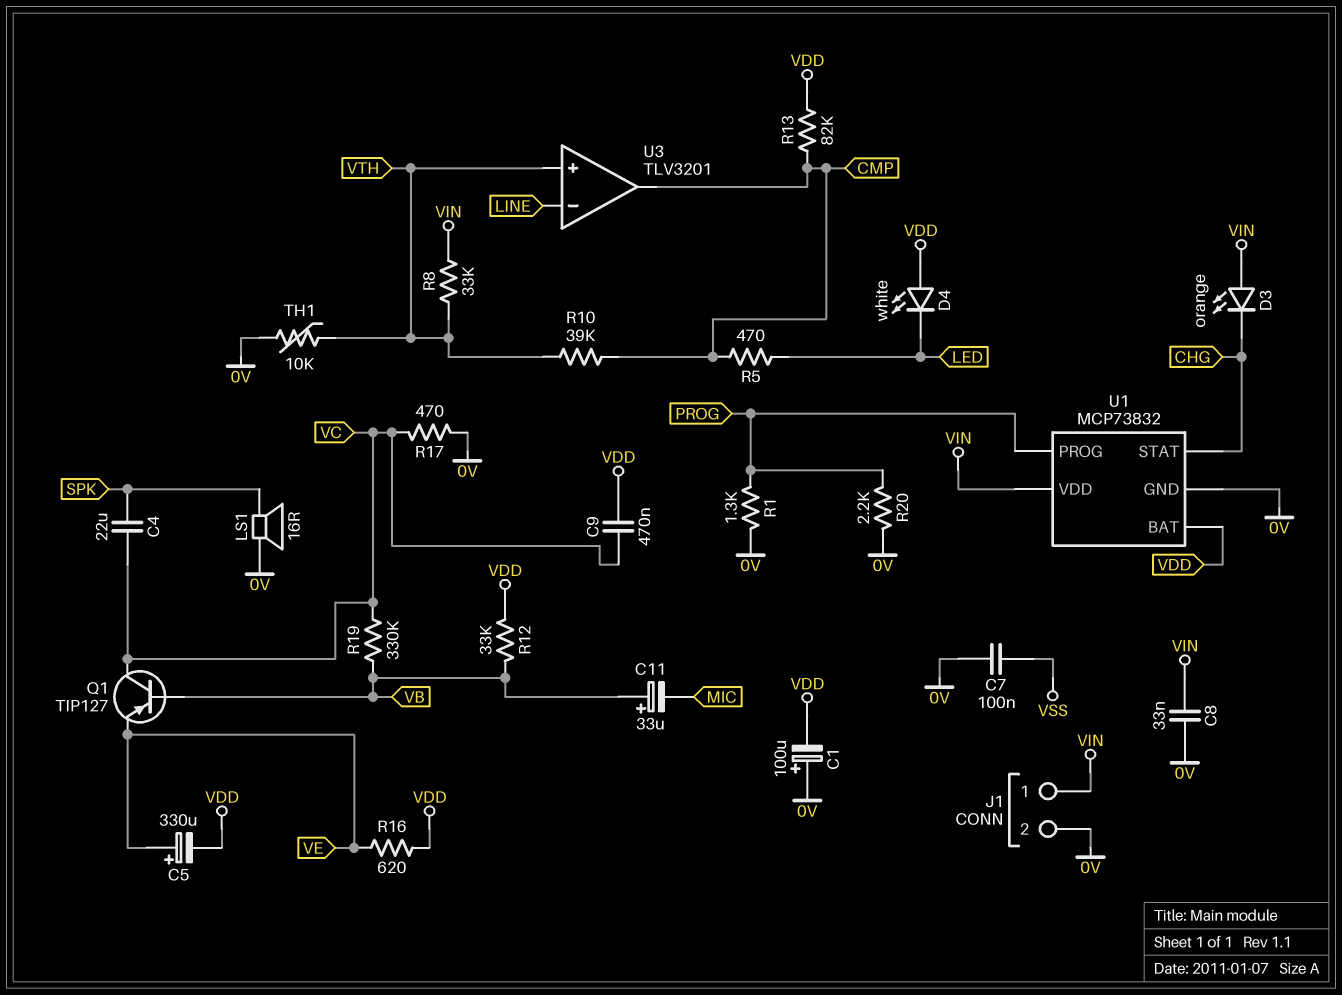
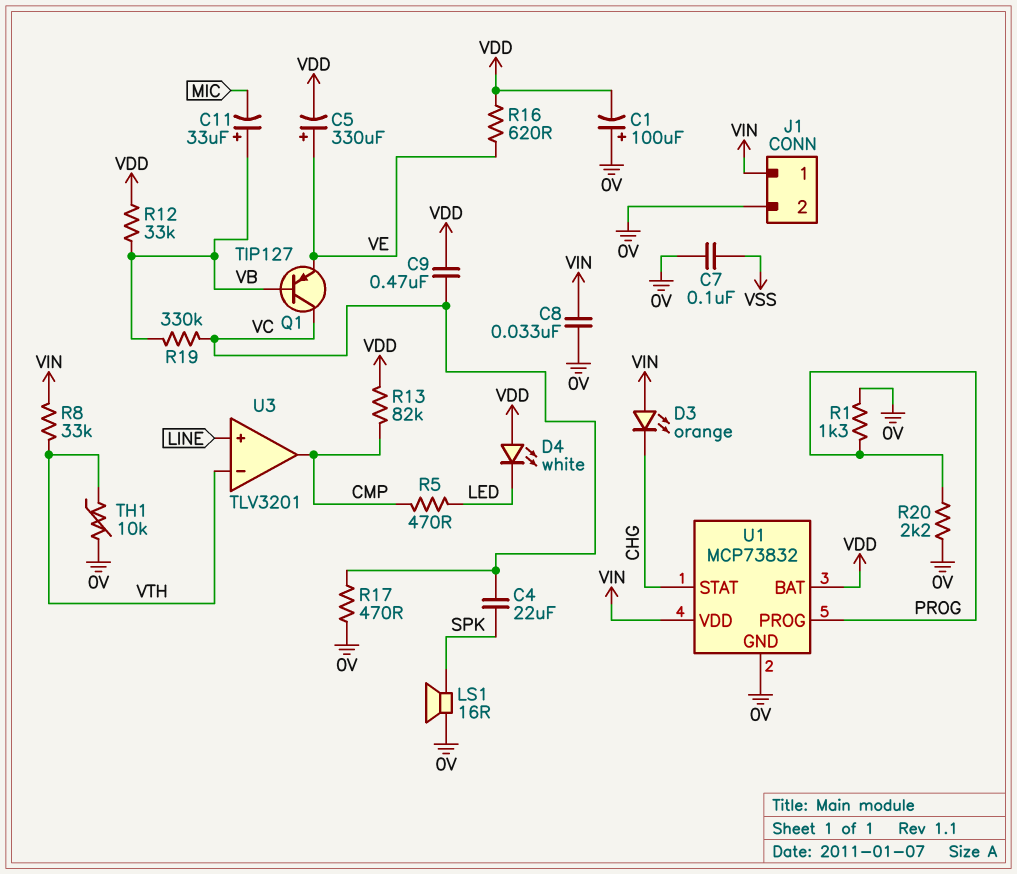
R10: 39k (CMP, VTH) -> none
U3 pin in+: VTH -> LINE
U3 pin in-: LINE -> VTH

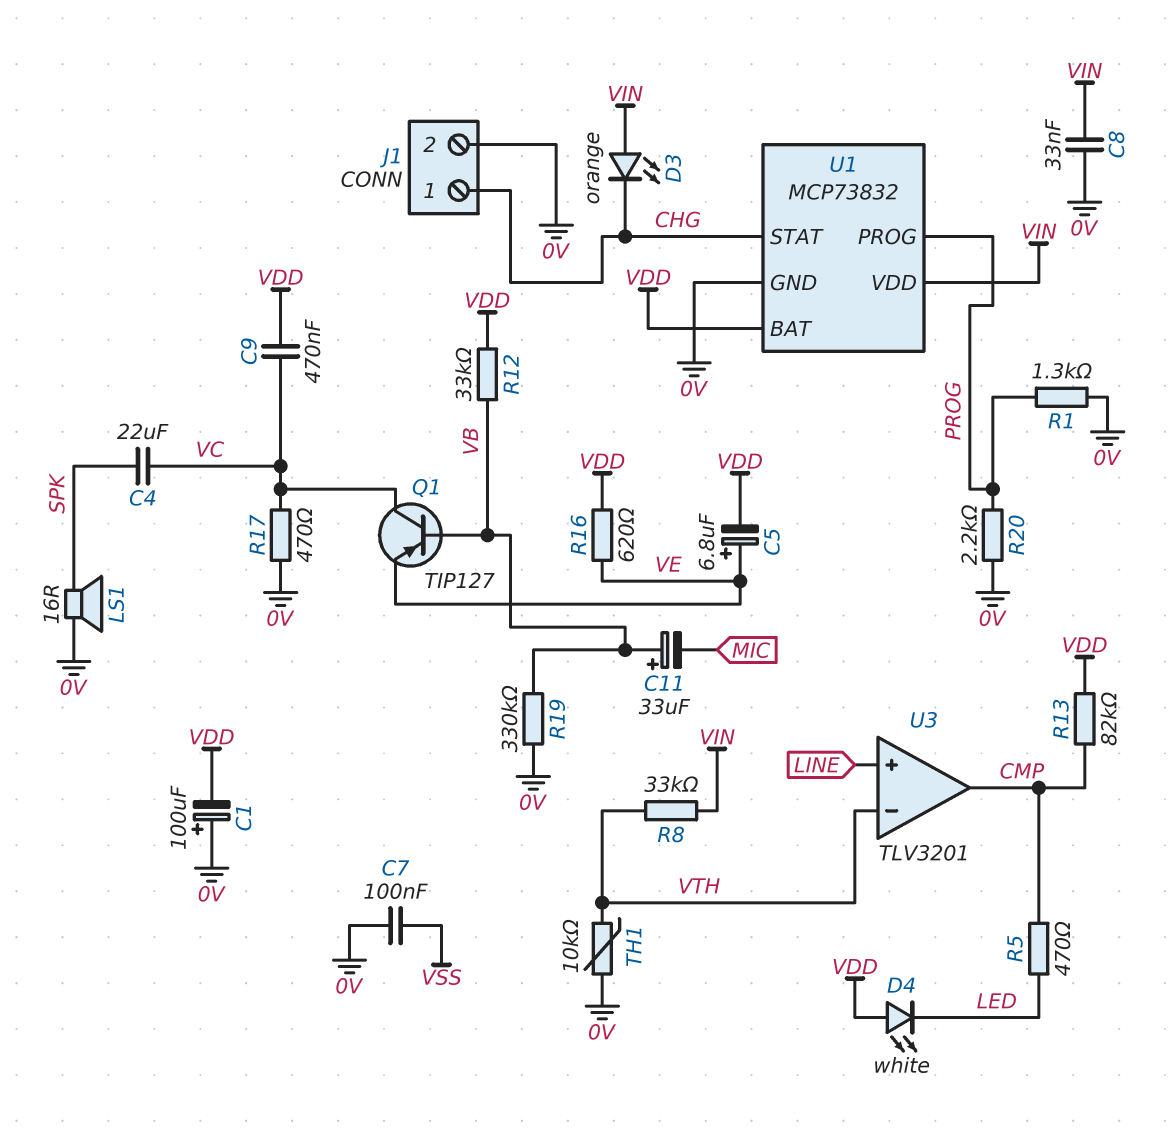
C5: 330uF (plus VE, minus VDD) -> 6.8uF (plus VE, minus VDD)
J1 pin 1: VIN -> CHG
R19: 330k (VB, VC) -> 330k (0V, VB)

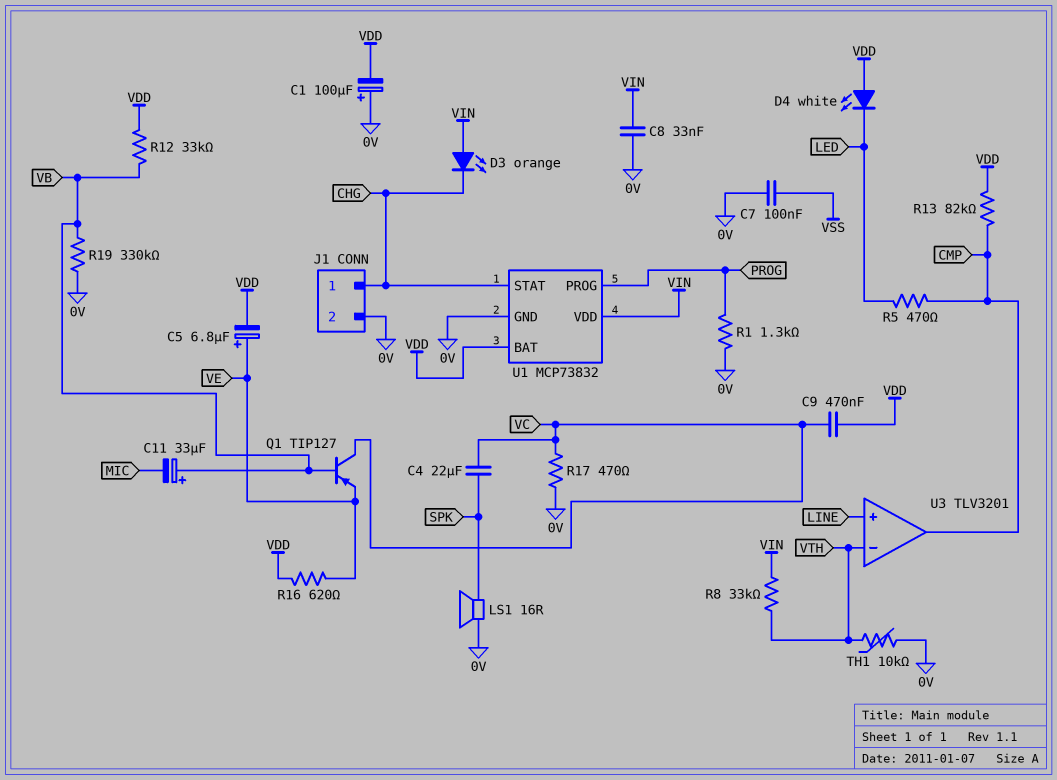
R20: 2.2k (0V, PROG) -> none

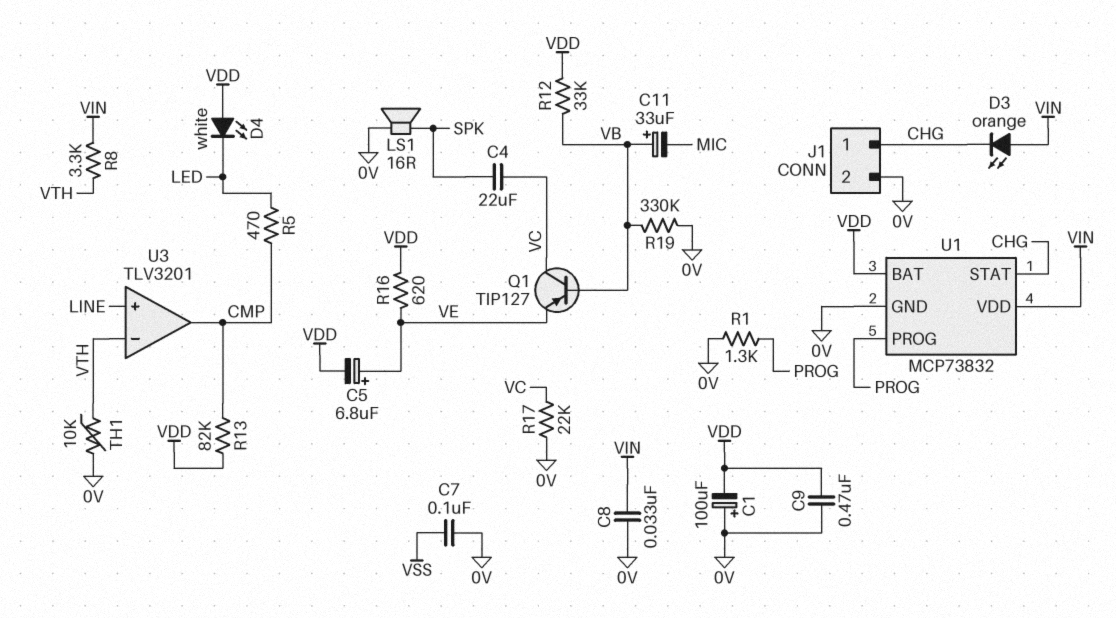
C9: 470nF (VC, VDD) -> 470nF (0V, VDD)
R8: 33k (VIN, VTH) -> 3.3k (VIN, VTH)
R17: 470 (0V, VC) -> 22k (0V, VC)

